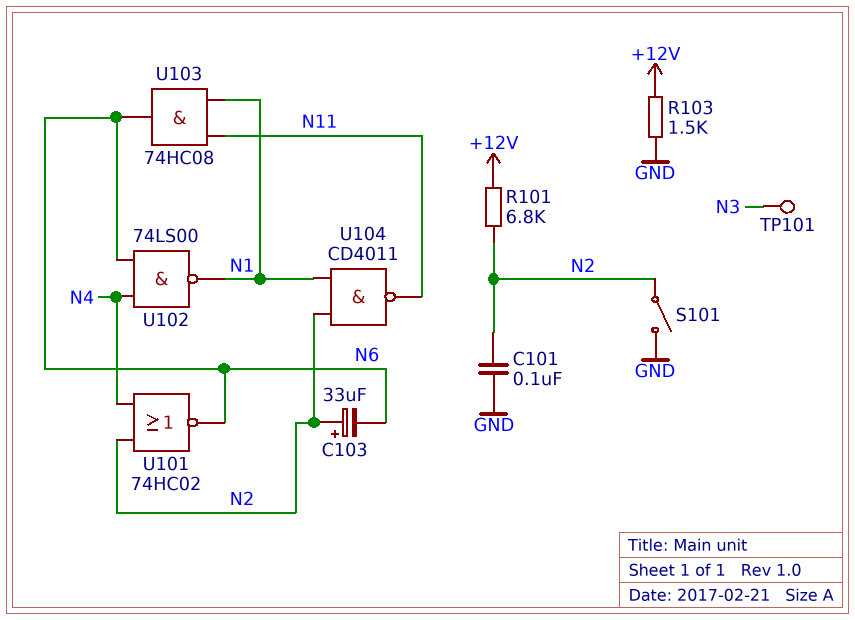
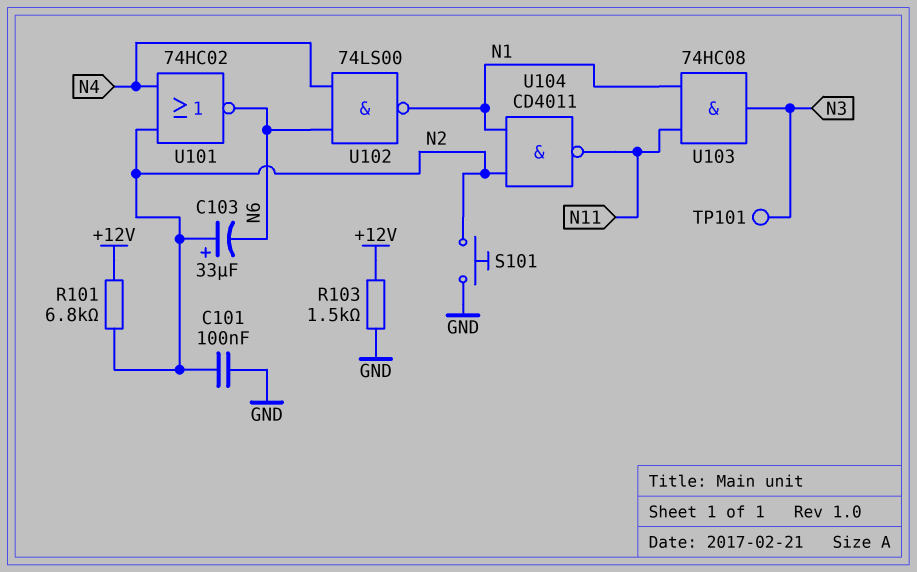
S101: switch (GND, N2) -> button (GND, N2)
U103: AND 74HC08 (in N1, in N11, out N6) -> AND 74HC08 (in N1, in N11, out N3)

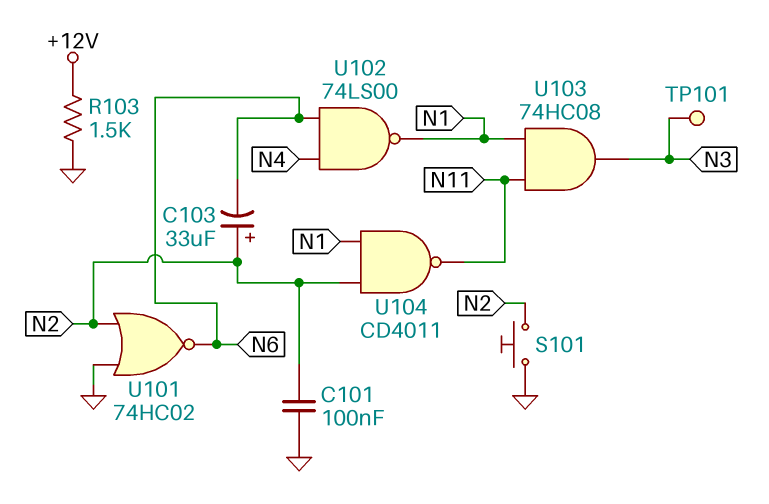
R101: 6.8k (+12V, N2) -> none
U101: NOR 74HC02 (in N2, in N4, out N6) -> NOR 74HC02 (in GND, in N2, out N6)

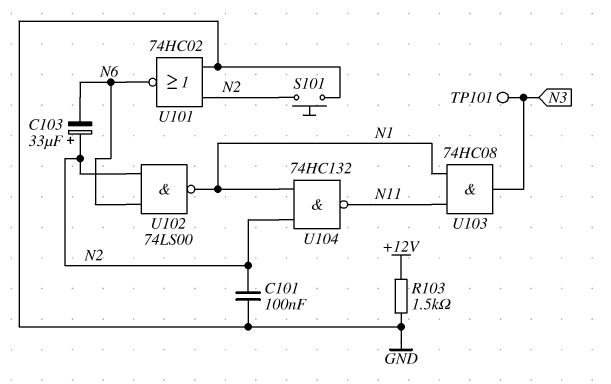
U102: NAND 74LS00 (in N4, in N6, out N1) -> NAND 74LS00 (in N2, in N6, out N1)
U104: NAND CD4011 (in N1, in N2, out N11) -> NAND 74HC132 (in N1, in N2, out N11)

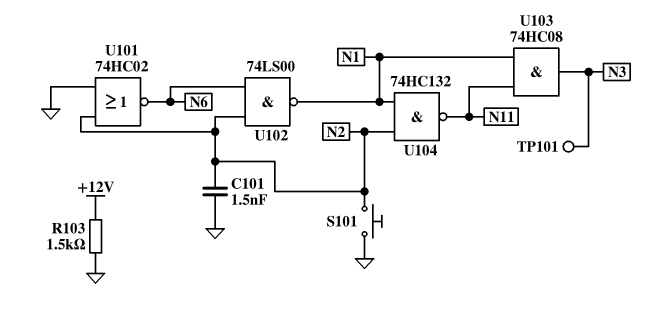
C101: 100nF (GND, N2) -> 1.5nF (GND, N2)
C103: 33uF (plus N2, minus N6) -> none

